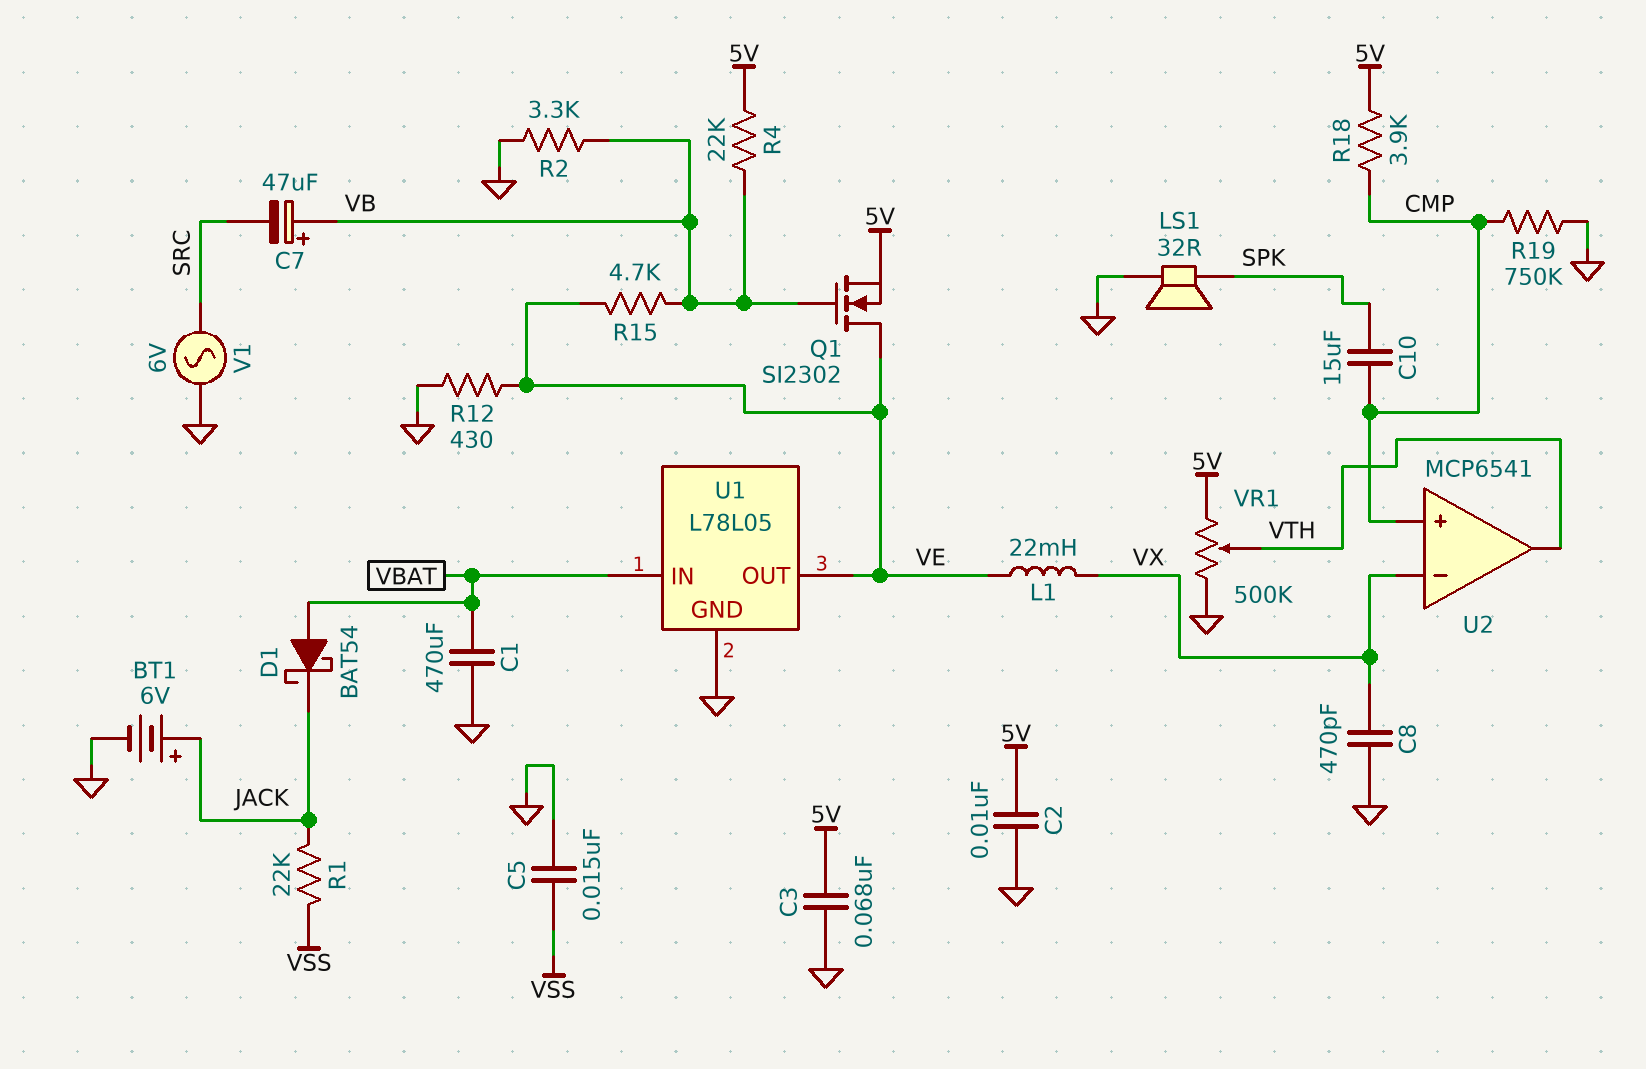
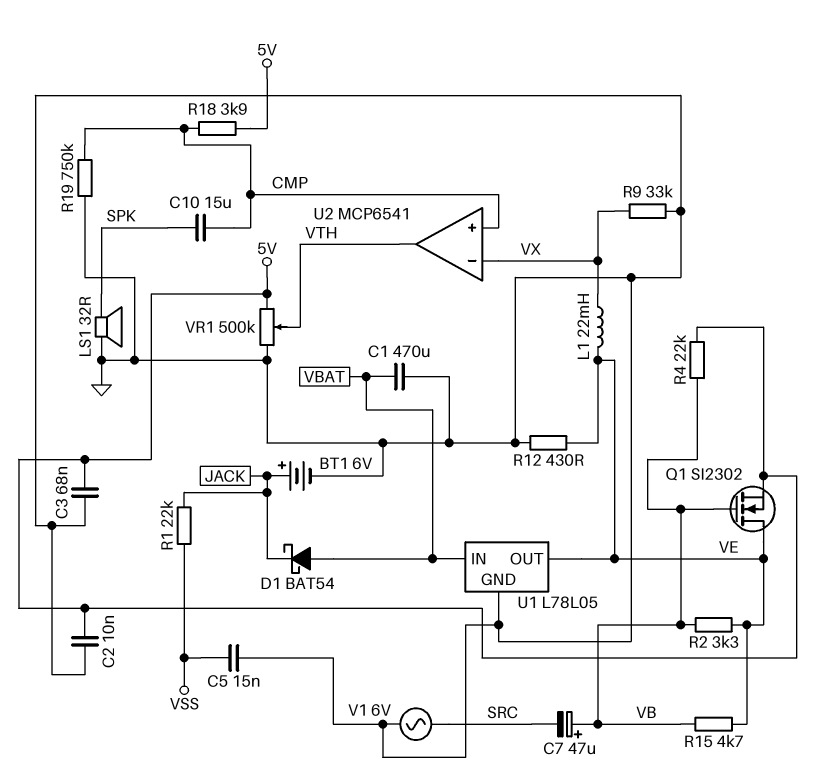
C8: 470pF (GND, VX) -> none
R2: 3.3k (GND, VB) -> 3.3k (VB, VE)
R9: none -> 33k (GND, VX)

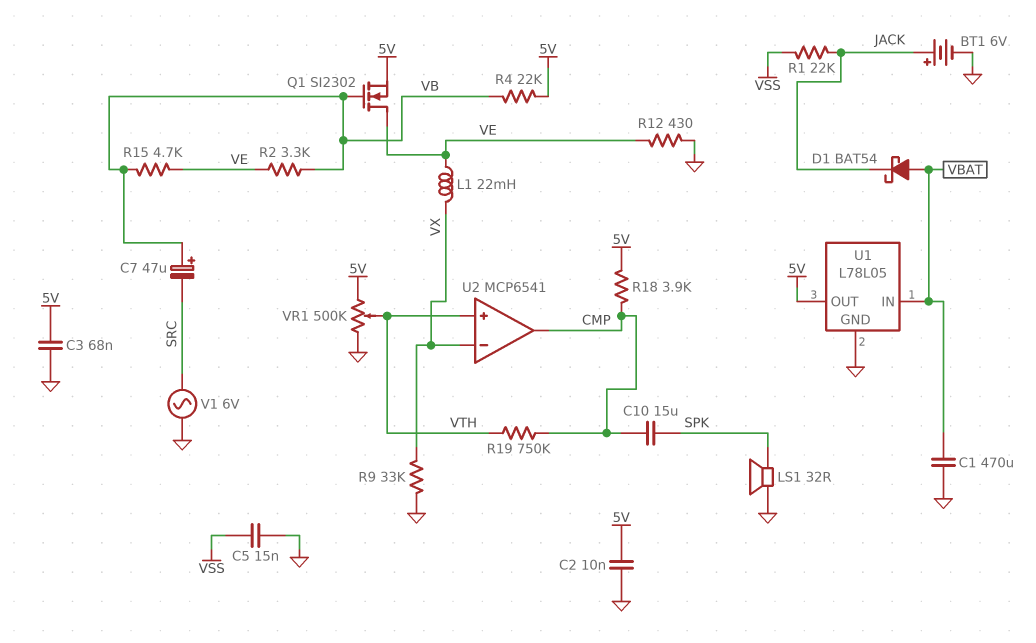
R19: 750k (CMP, GND) -> 750k (CMP, VTH)
U1 pin OUT: VE -> 5V
U2 pin in+: CMP -> VTH
U2 pin out: VTH -> CMP

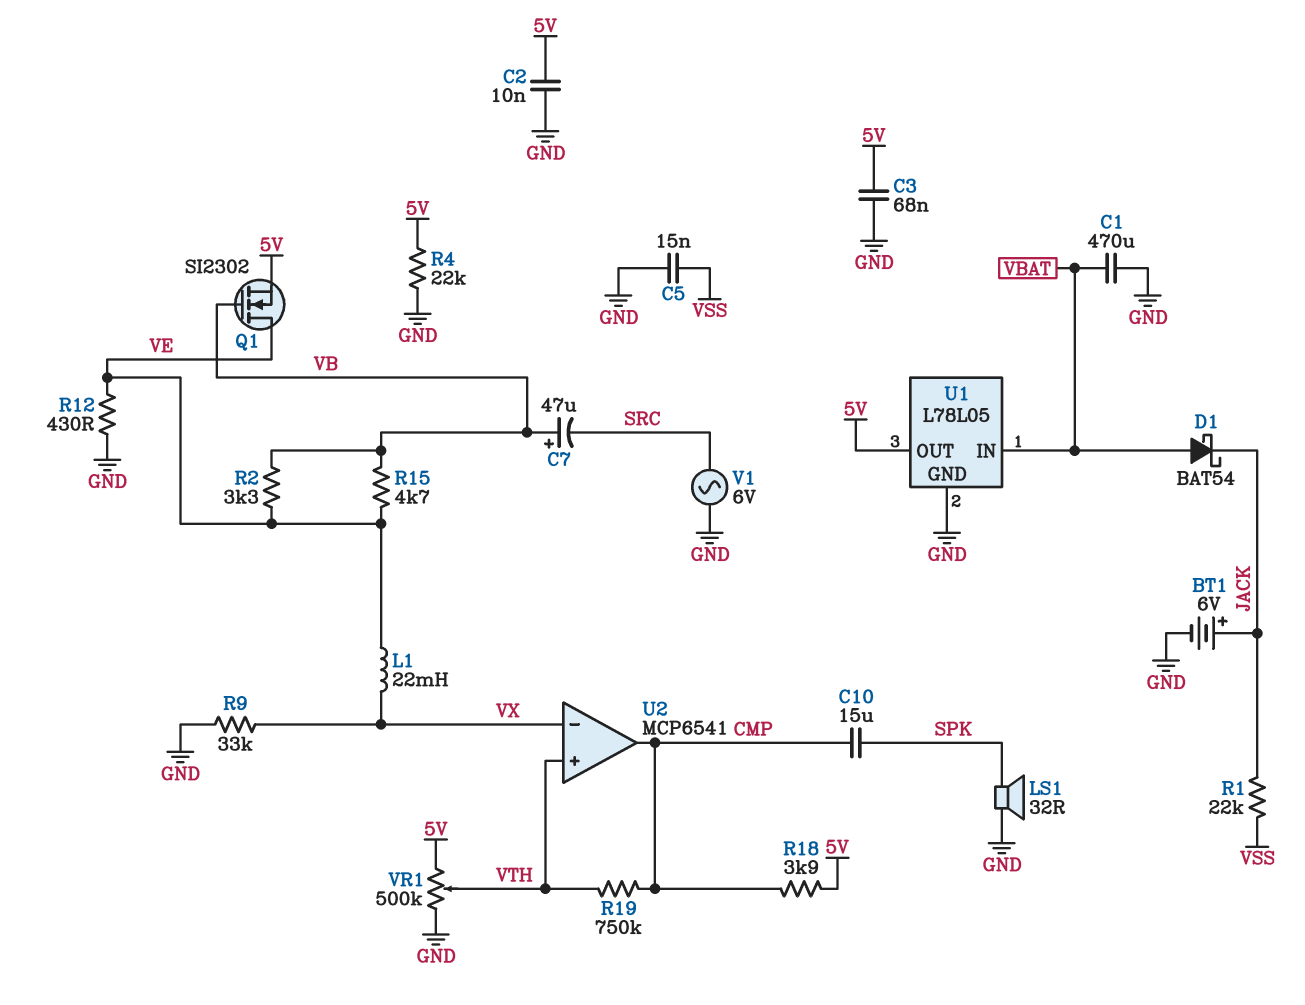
R4: 22k (5V, VB) -> 22k (5V, GND)

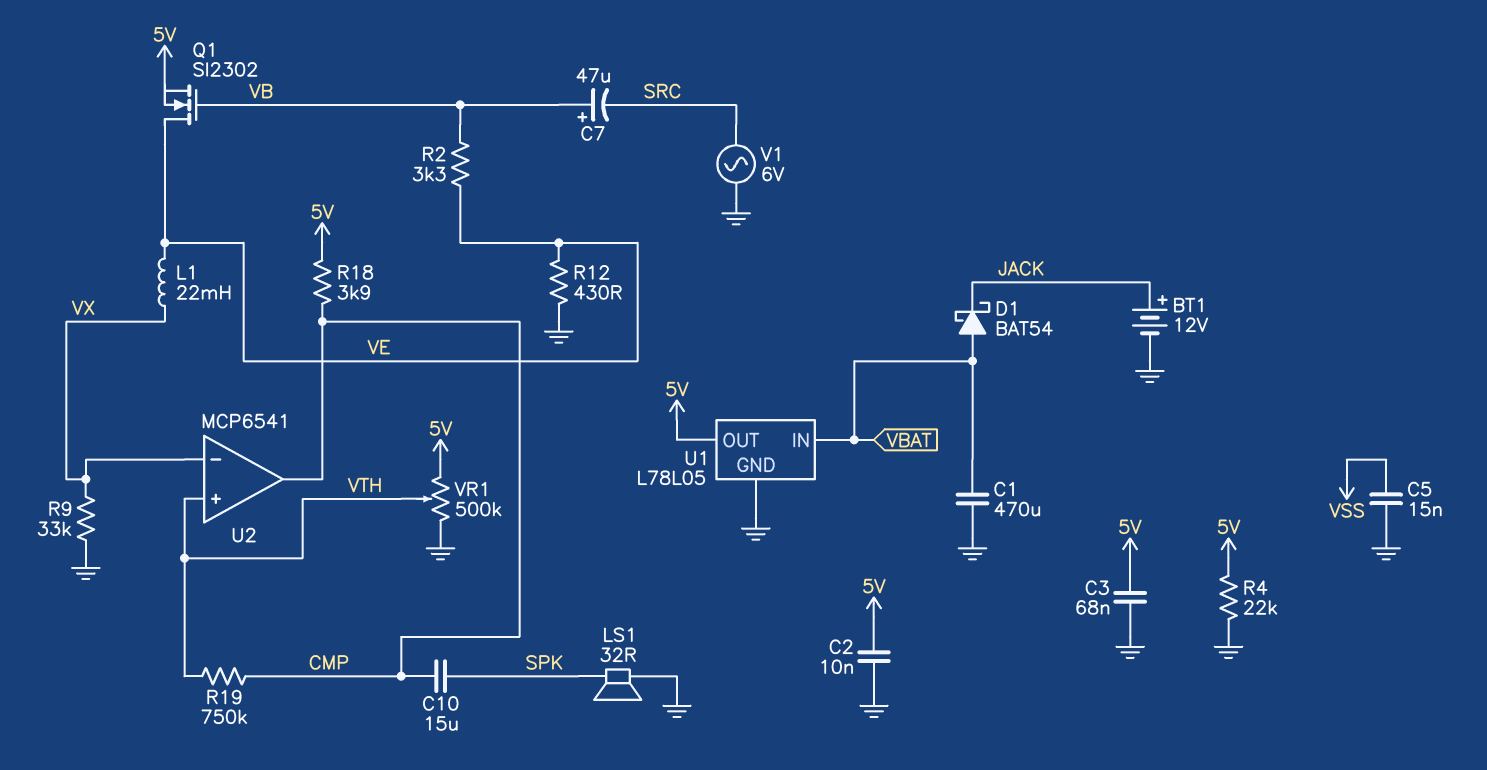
BT1: 6V (plus JACK, minus GND) -> 12V (plus JACK, minus GND)
R1: 22k (JACK, VSS) -> none
R15: 4.7k (VB, VE) -> none

